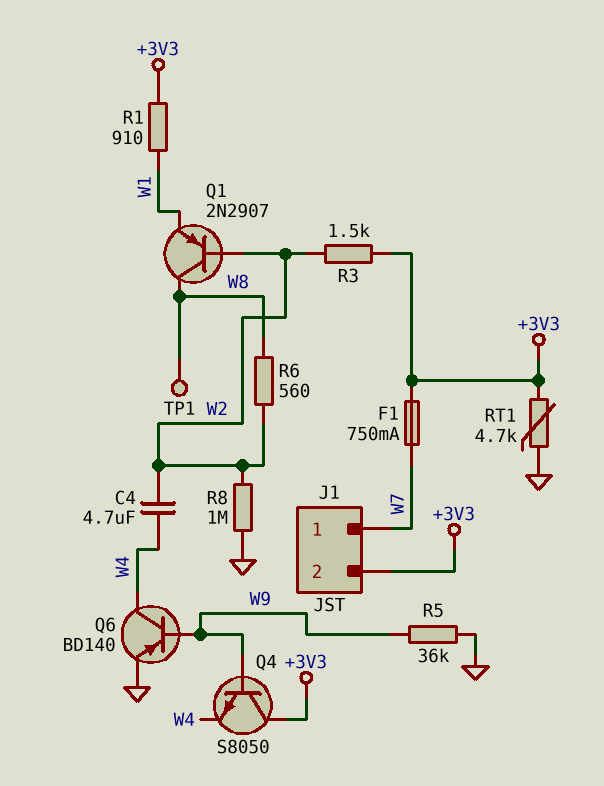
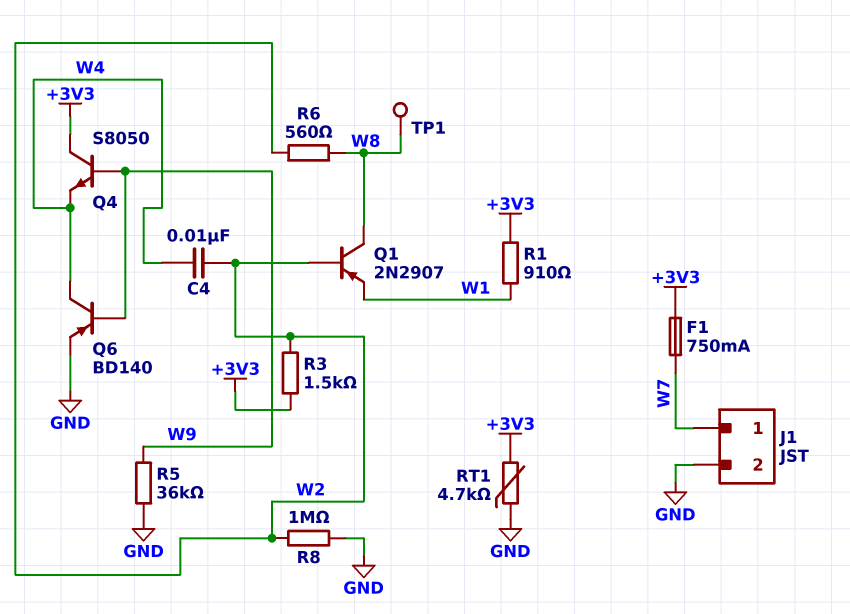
C4: 4.7uF (W2, W4) -> 10nF (W2, W4)
J1 pin 2: +3V3 -> GND

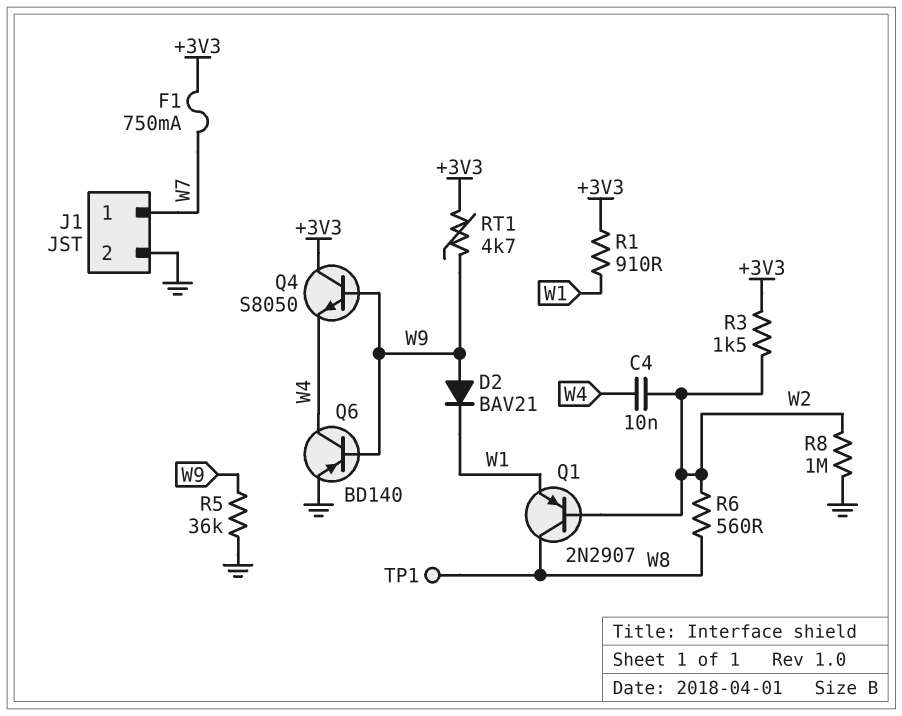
D2: none -> diode BAV21 (A W9, K W1)
RT1: 4.7k (+3V3, GND) -> 4.7k (+3V3, W9)

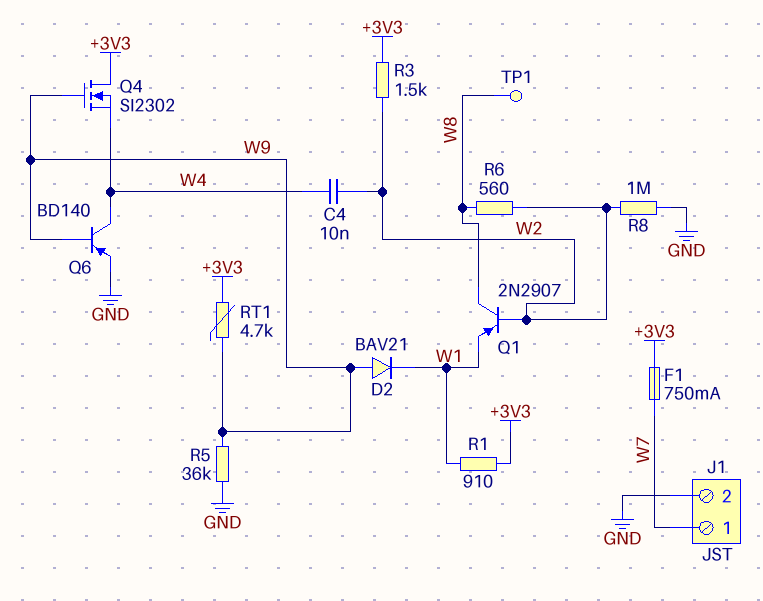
Q4: NPN S8050 (B W9, C +3V3, E W4) -> NMOS SI2302 (G W9, D +3V3, S W4)

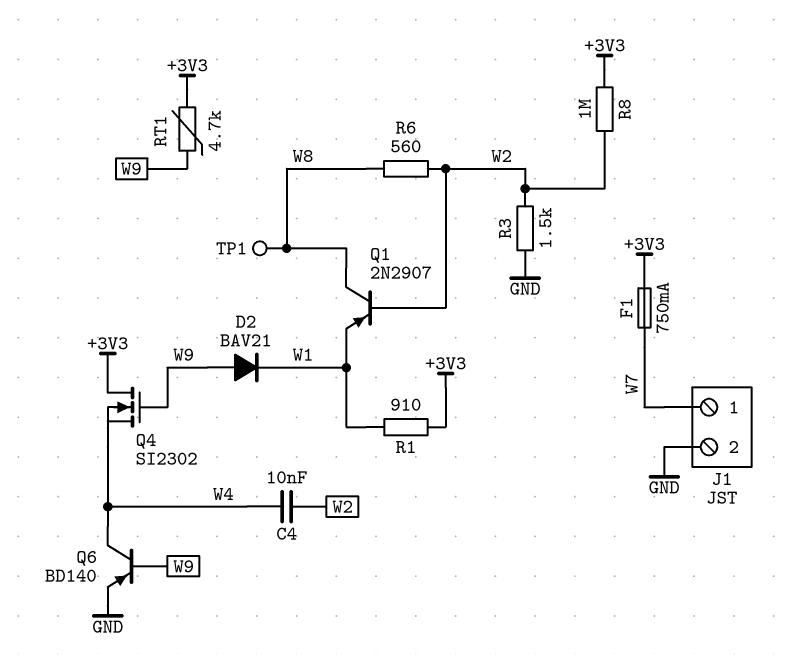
R3: 1.5k (+3V3, W2) -> 1.5k (GND, W2)
R5: 36k (GND, W9) -> none
R8: 1M (GND, W2) -> 1M (+3V3, W2)

